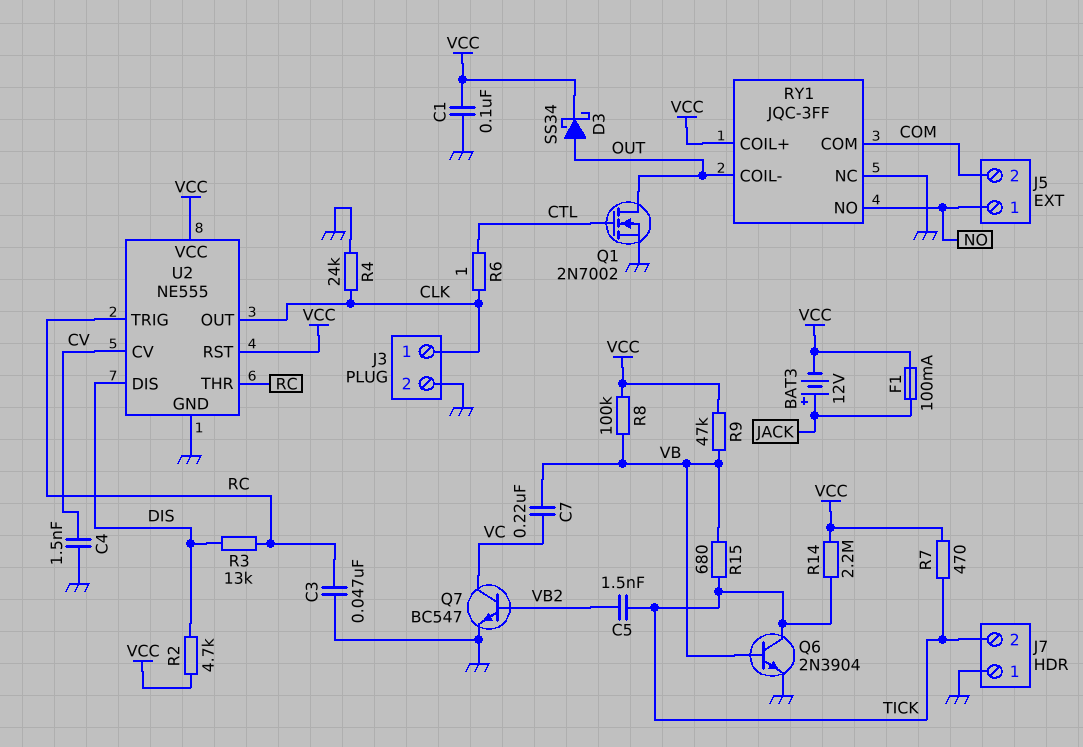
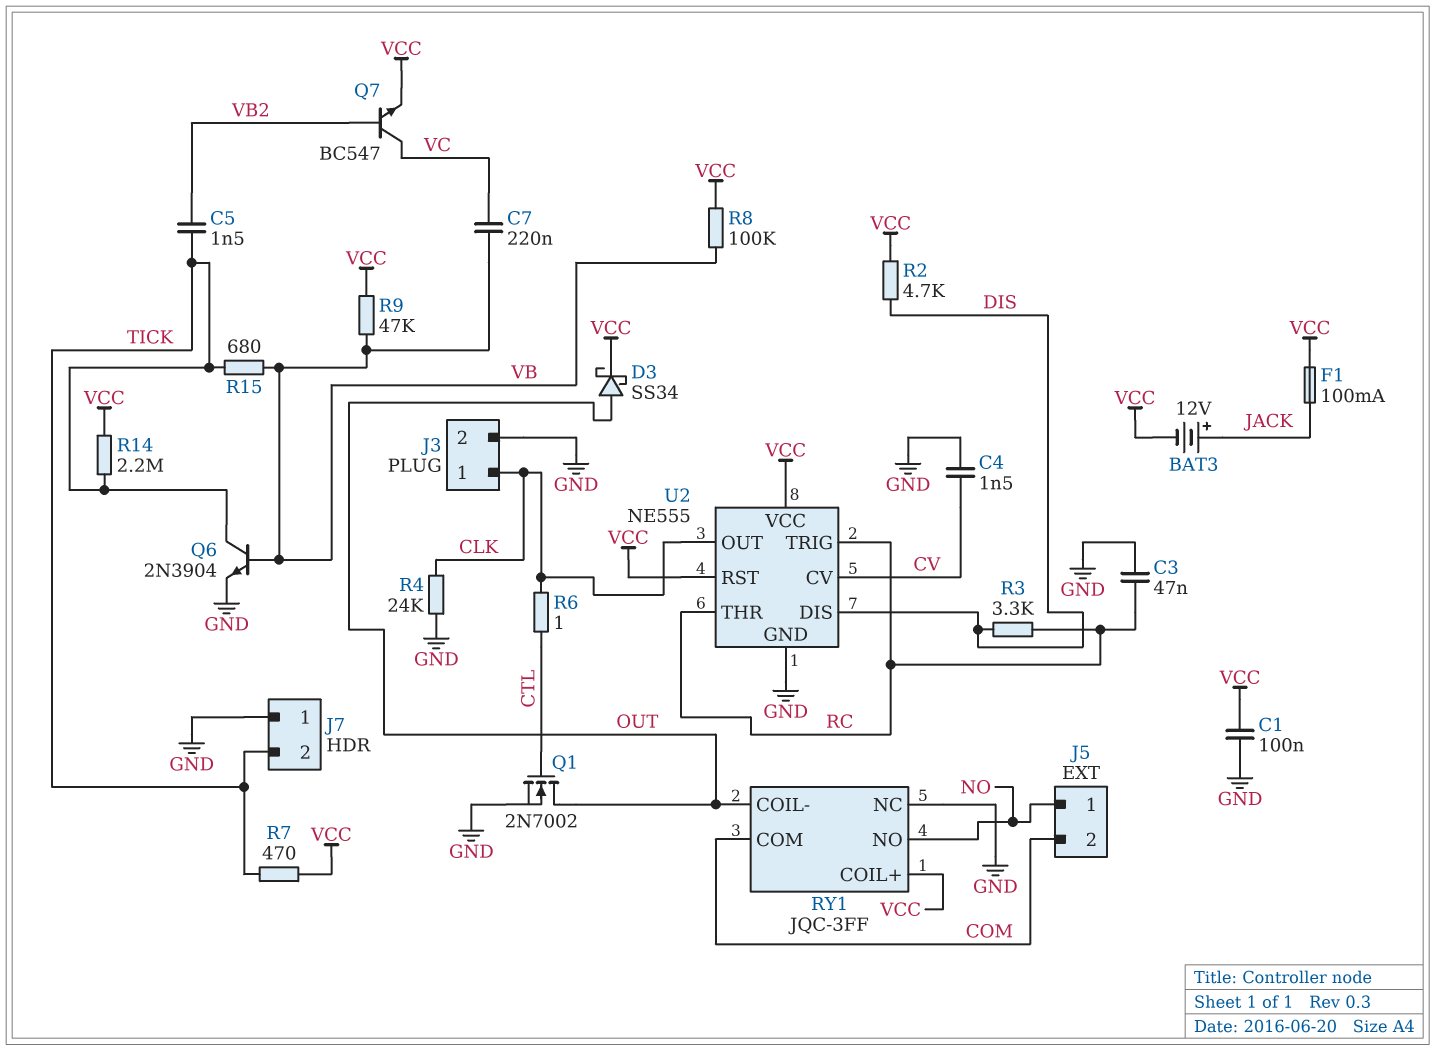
Q7: NPN BC547 (B VB2, C VC, E GND) -> NPN BC547 (B VB2, C VC, E VCC)
R3: 13k (DIS, RC) -> 3.3k (DIS, RC)

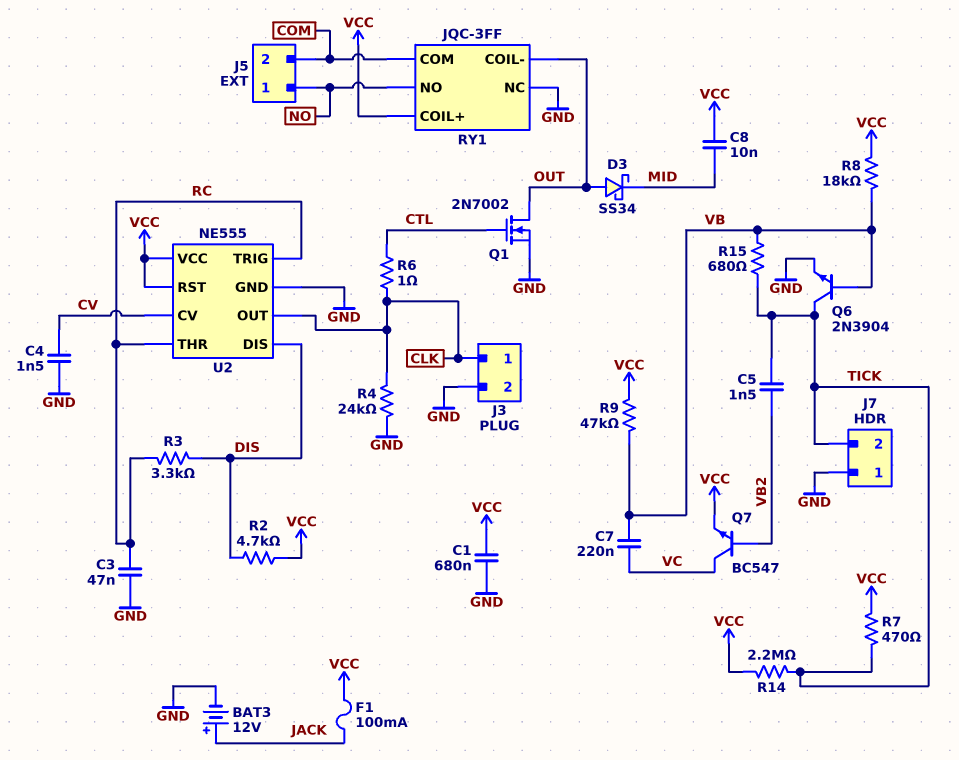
BAT3: 12V (plus JACK, minus VCC) -> 12V (plus JACK, minus GND)
C1: 100nF (GND, VCC) -> 680nF (GND, VCC)
C8: none -> 10nF (MID, VCC)
D3: schottky SS34 (A OUT, K VCC) -> schottky SS34 (A OUT, K MID)
R8: 100k (VB, VCC) -> 18k (VB, VCC)

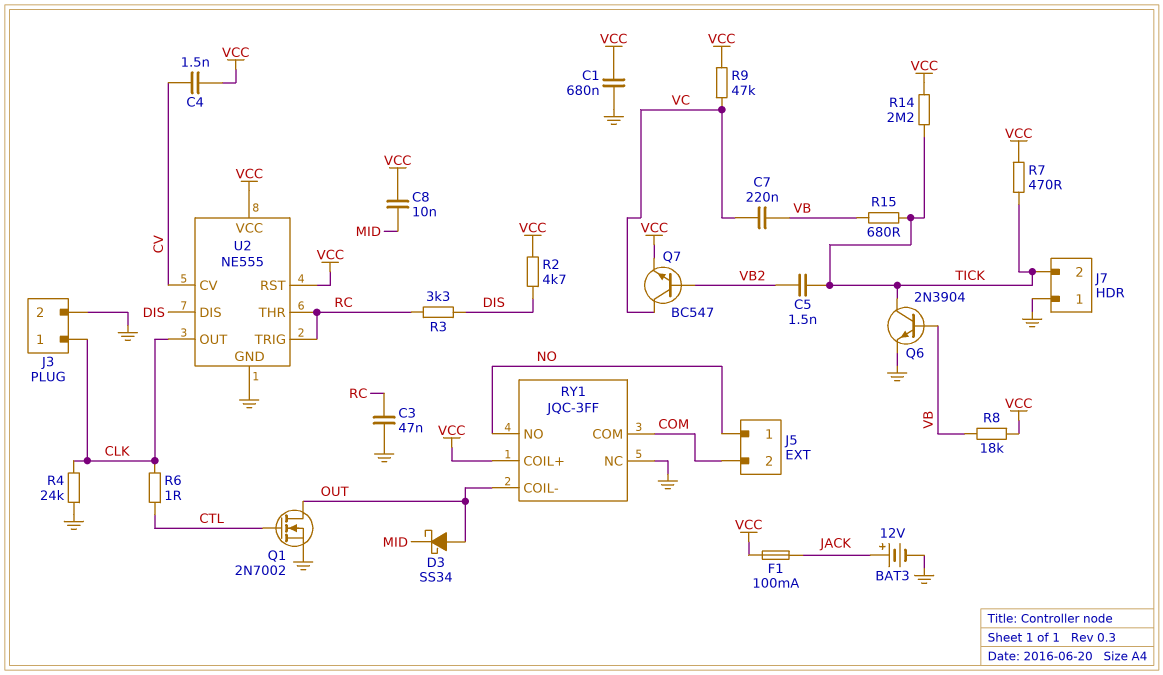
C4: 1.5nF (CV, GND) -> 1.5nF (CV, VCC)
R9: 47k (VB, VCC) -> 47k (VC, VCC)

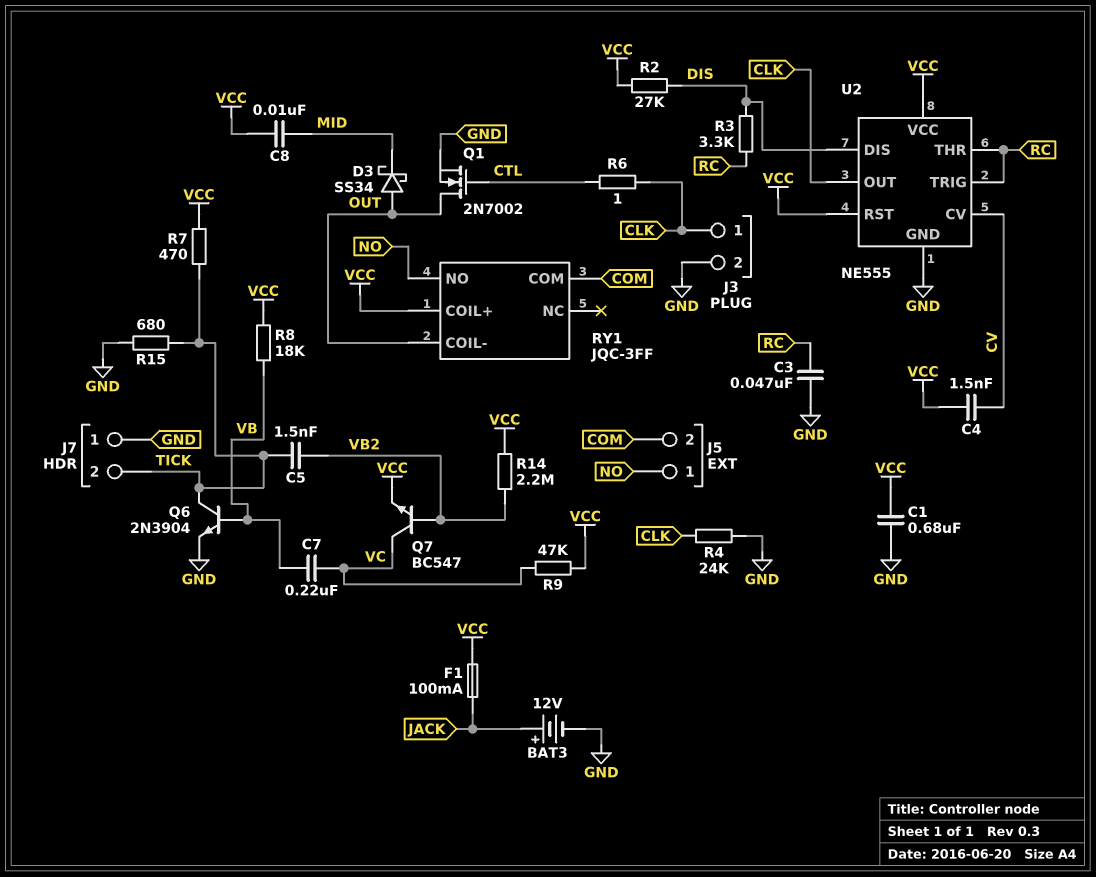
R2: 4.7k (DIS, VCC) -> 27k (DIS, VCC)
R14: 2.2M (TICK, VCC) -> 2.2M (VB2, VCC)
R15: 680 (TICK, VB) -> 680 (GND, TICK)
RY1 pin NC: GND -> none

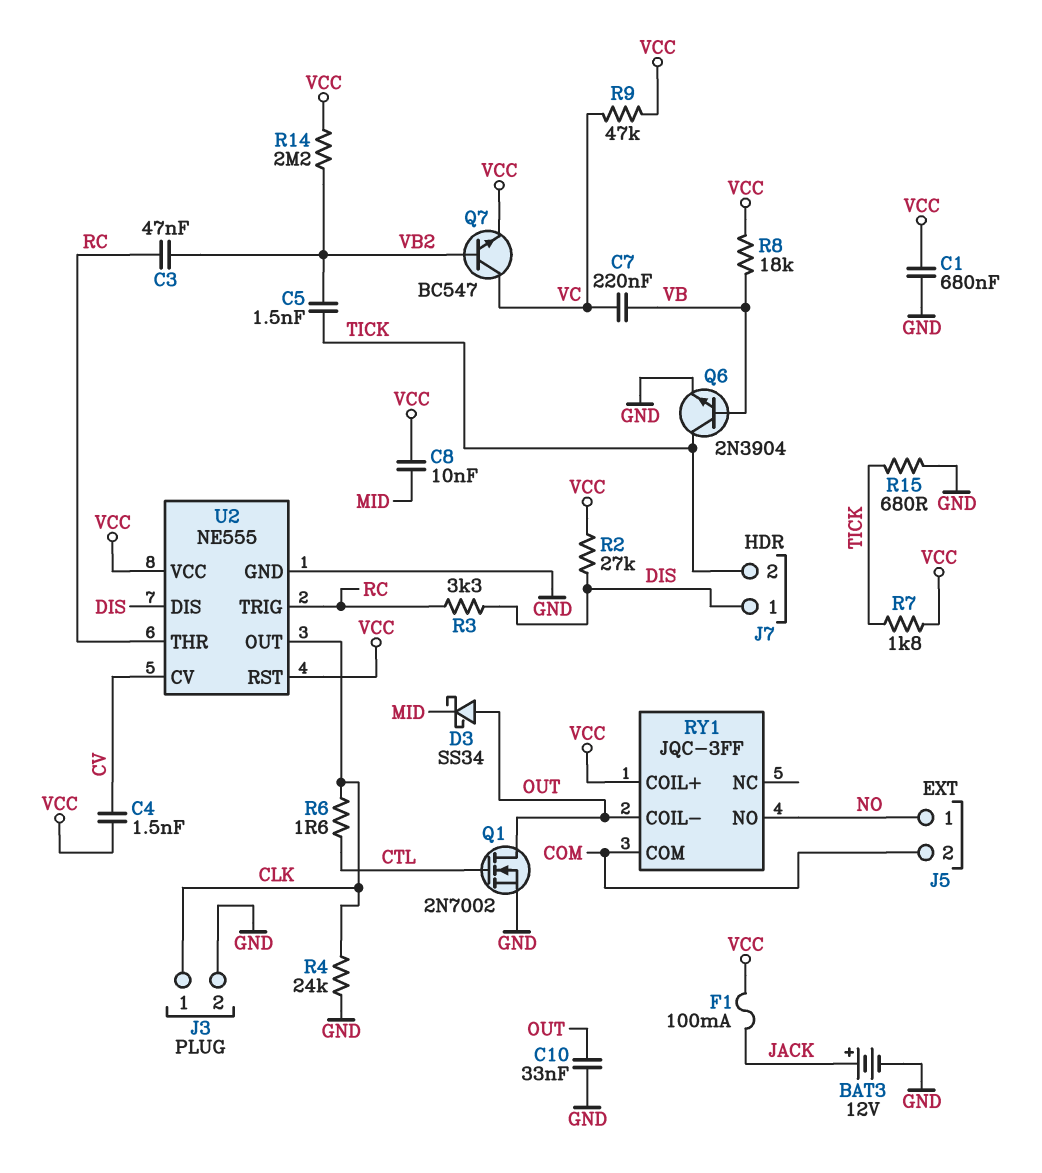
C3: 47nF (GND, RC) -> 47nF (RC, VB2)
C10: none -> 33nF (GND, OUT)
J7 pin 1: GND -> DIS
R6: 1 (CLK, CTL) -> 1.6 (CLK, CTL)
R7: 470 (TICK, VCC) -> 1.8k (TICK, VCC)

